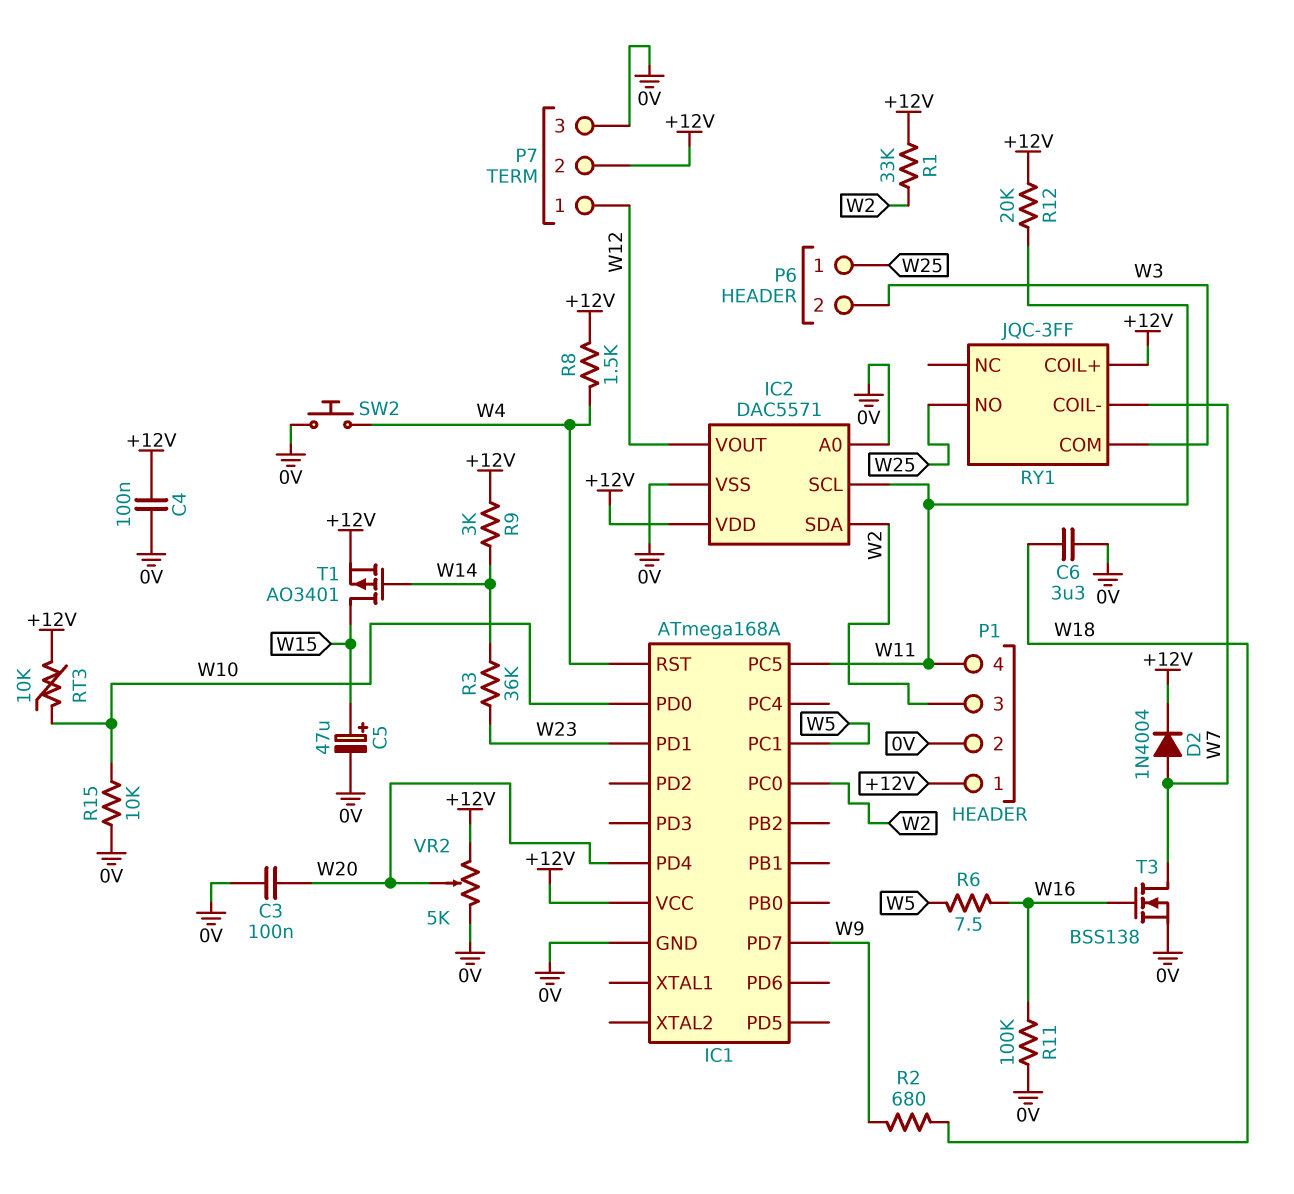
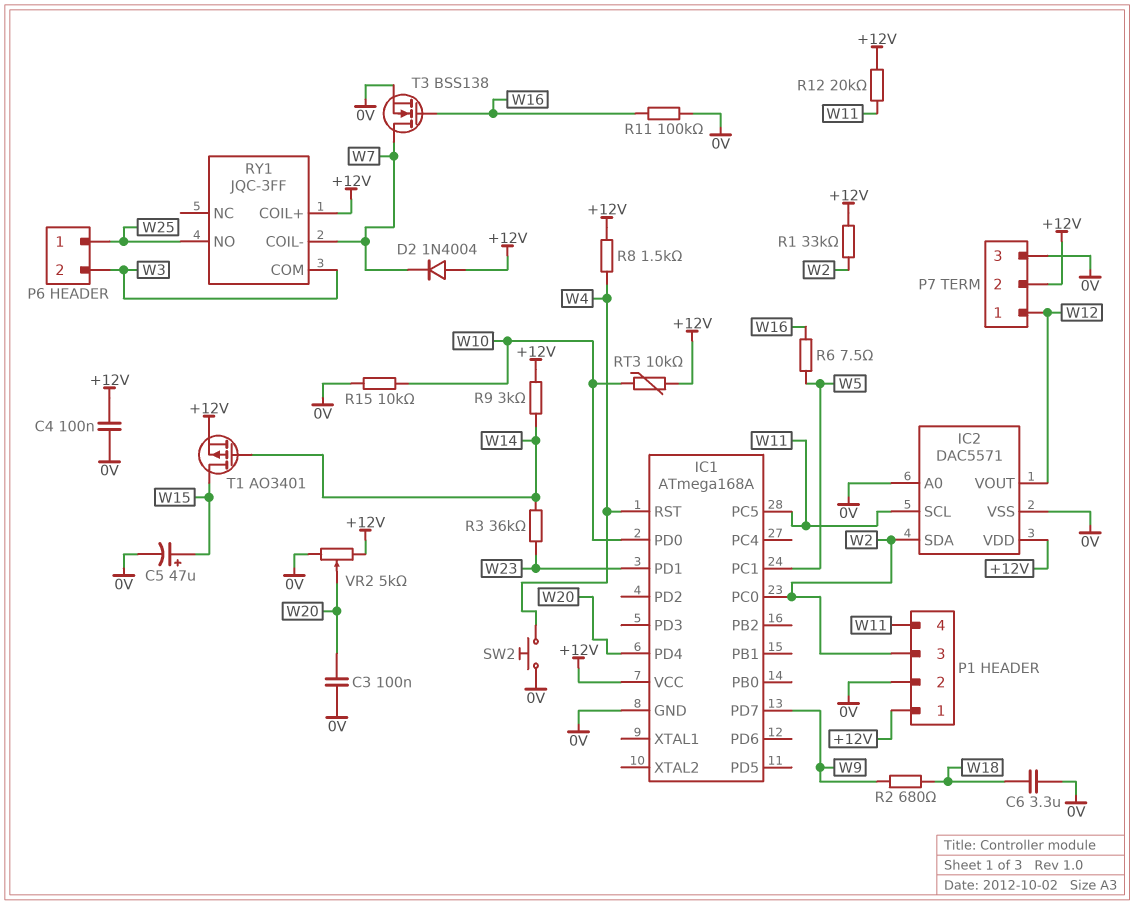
D2: diode 1N4004 (A W7, K +12V) -> diode 1N4004 (A +12V, K W7)

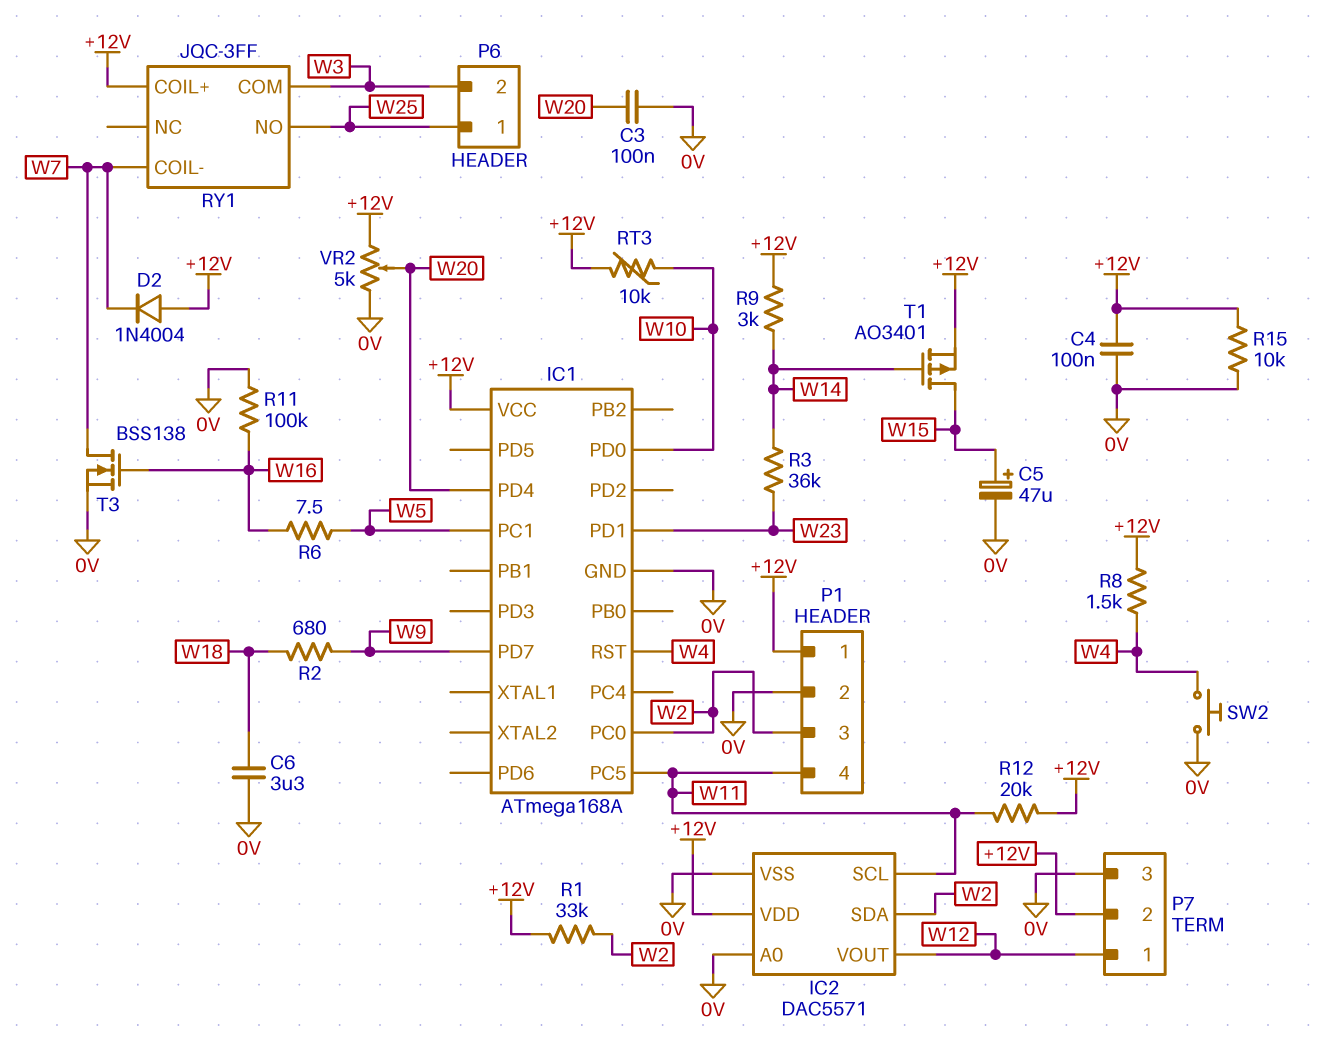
R15: 10k (0V, W10) -> 10k (+12V, 0V)

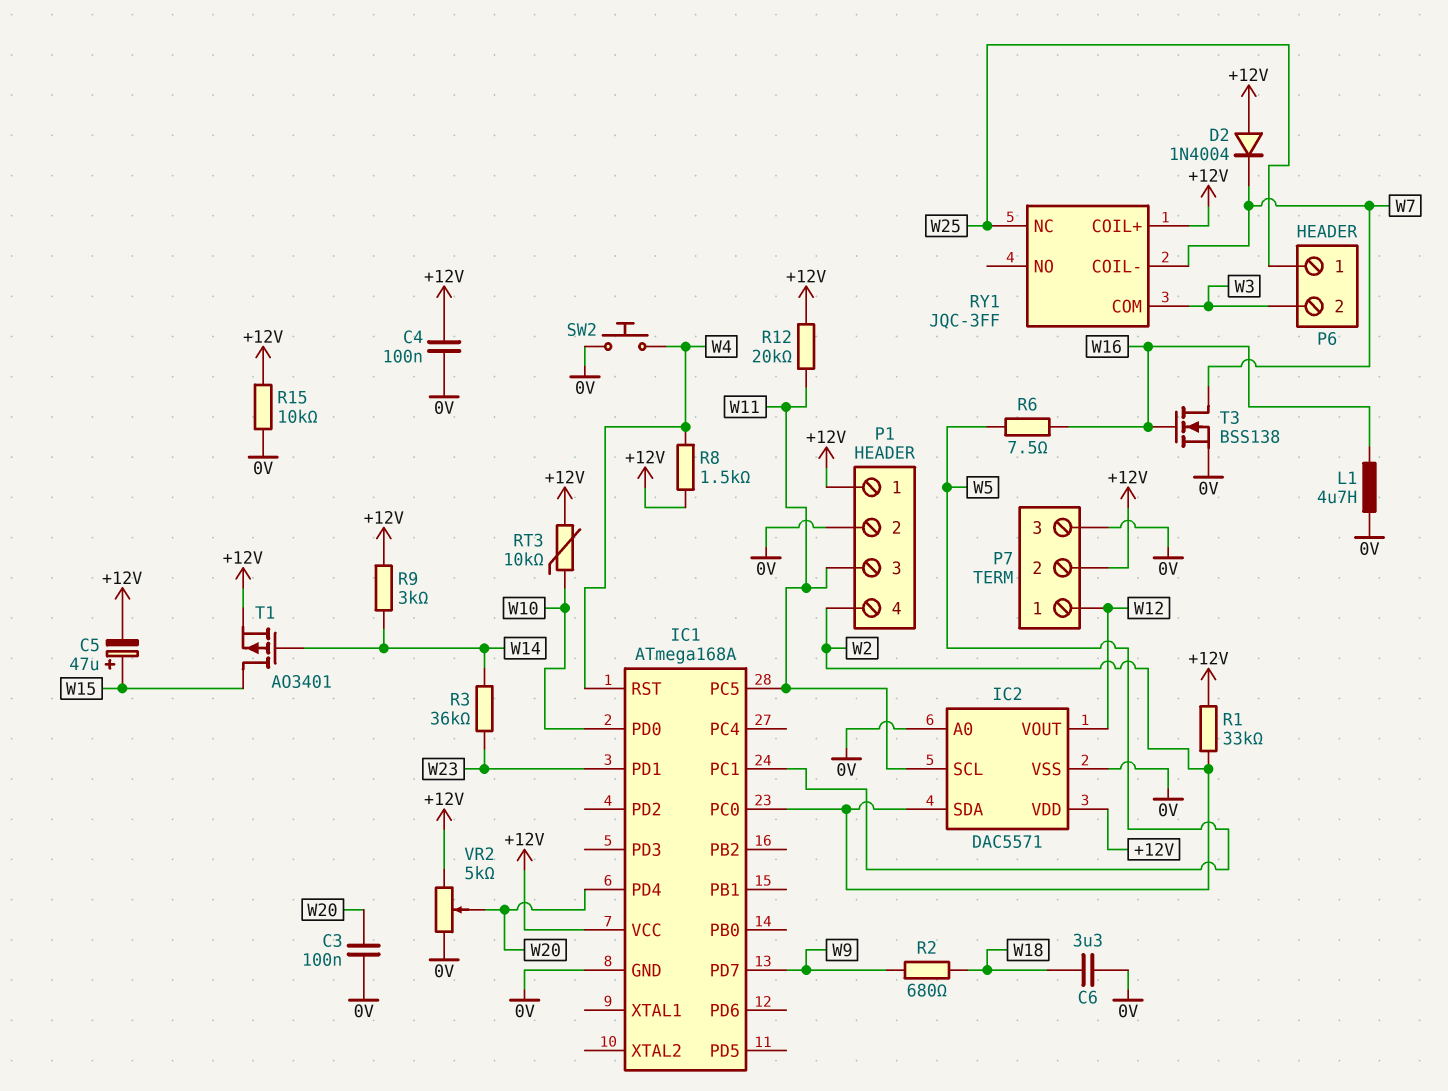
C5: 47uF (plus W15, minus 0V) -> 47uF (plus W15, minus +12V)
L1: none -> 4.7uH (0V, W16)
P1 pin 3: W2 -> W11
P1 pin 4: W11 -> W2
R11: 100k (0V, W16) -> none
RY1 pin NC: none -> W25
RY1 pin NO: W25 -> none

